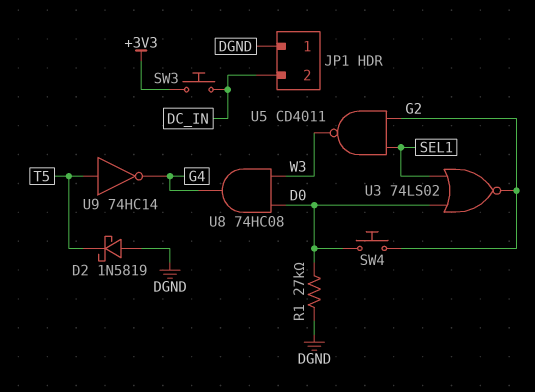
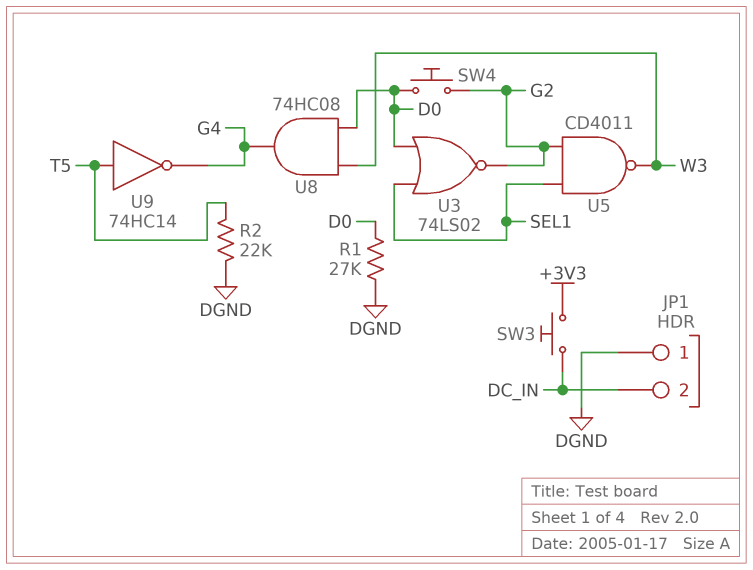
D2: schottky 1N5819 (A DGND, K T5) -> none
R2: none -> 22k (DGND, T5)

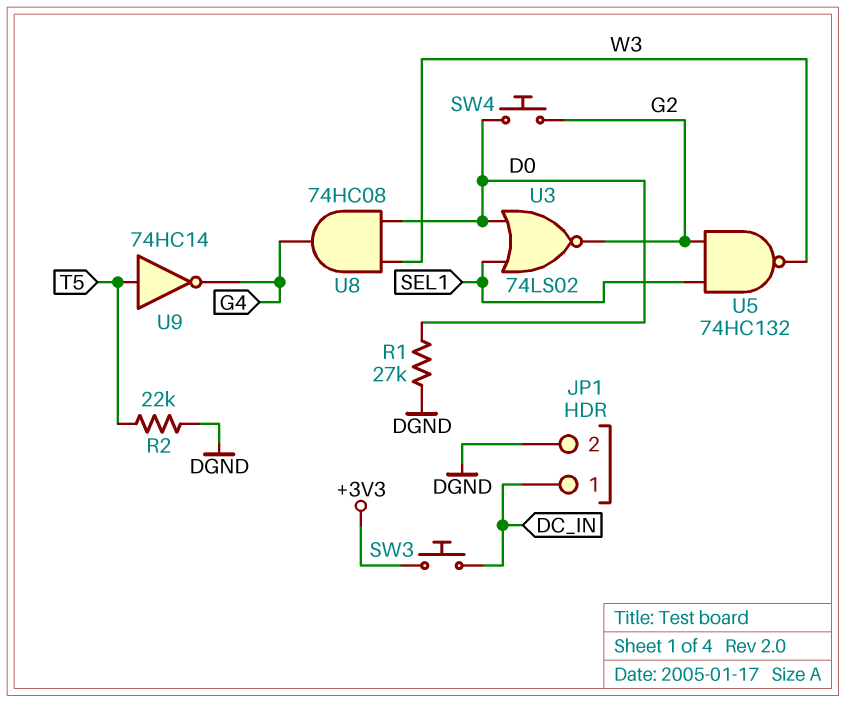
JP1 pin 1: DGND -> DC_IN
JP1 pin 2: DC_IN -> DGND
U5: NAND CD4011 (in G2, in SEL1, out W3) -> NAND 74HC132 (in G2, in SEL1, out W3)

